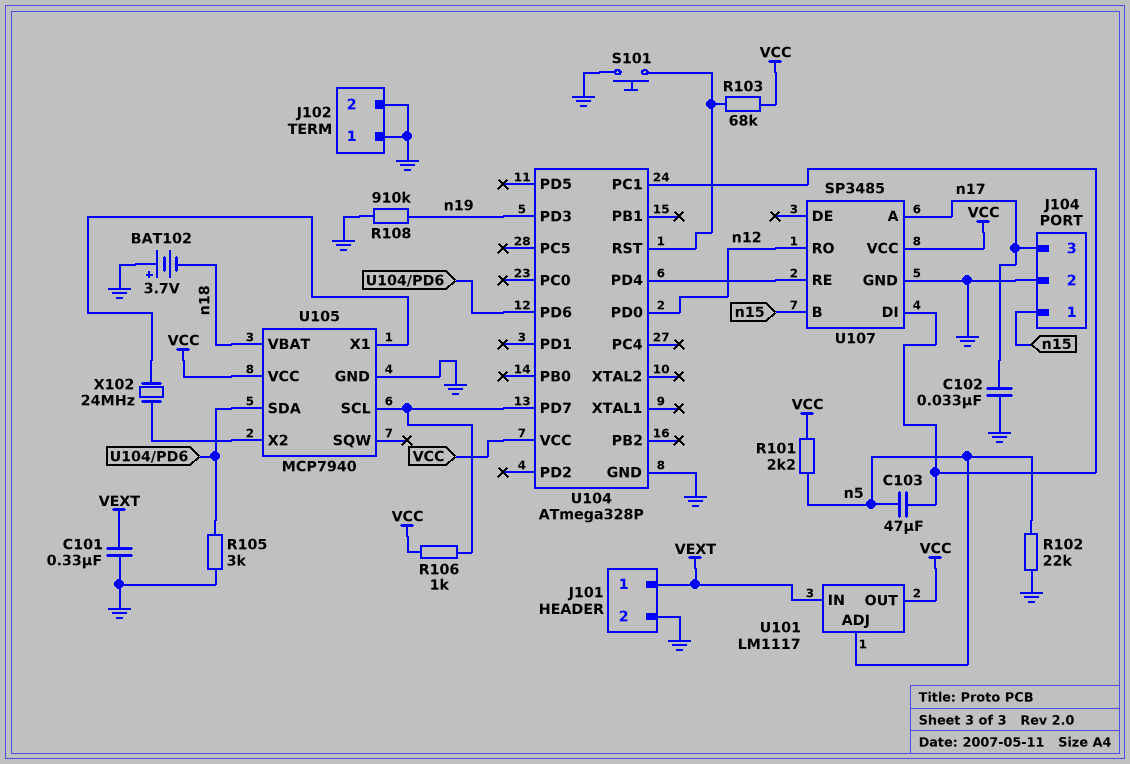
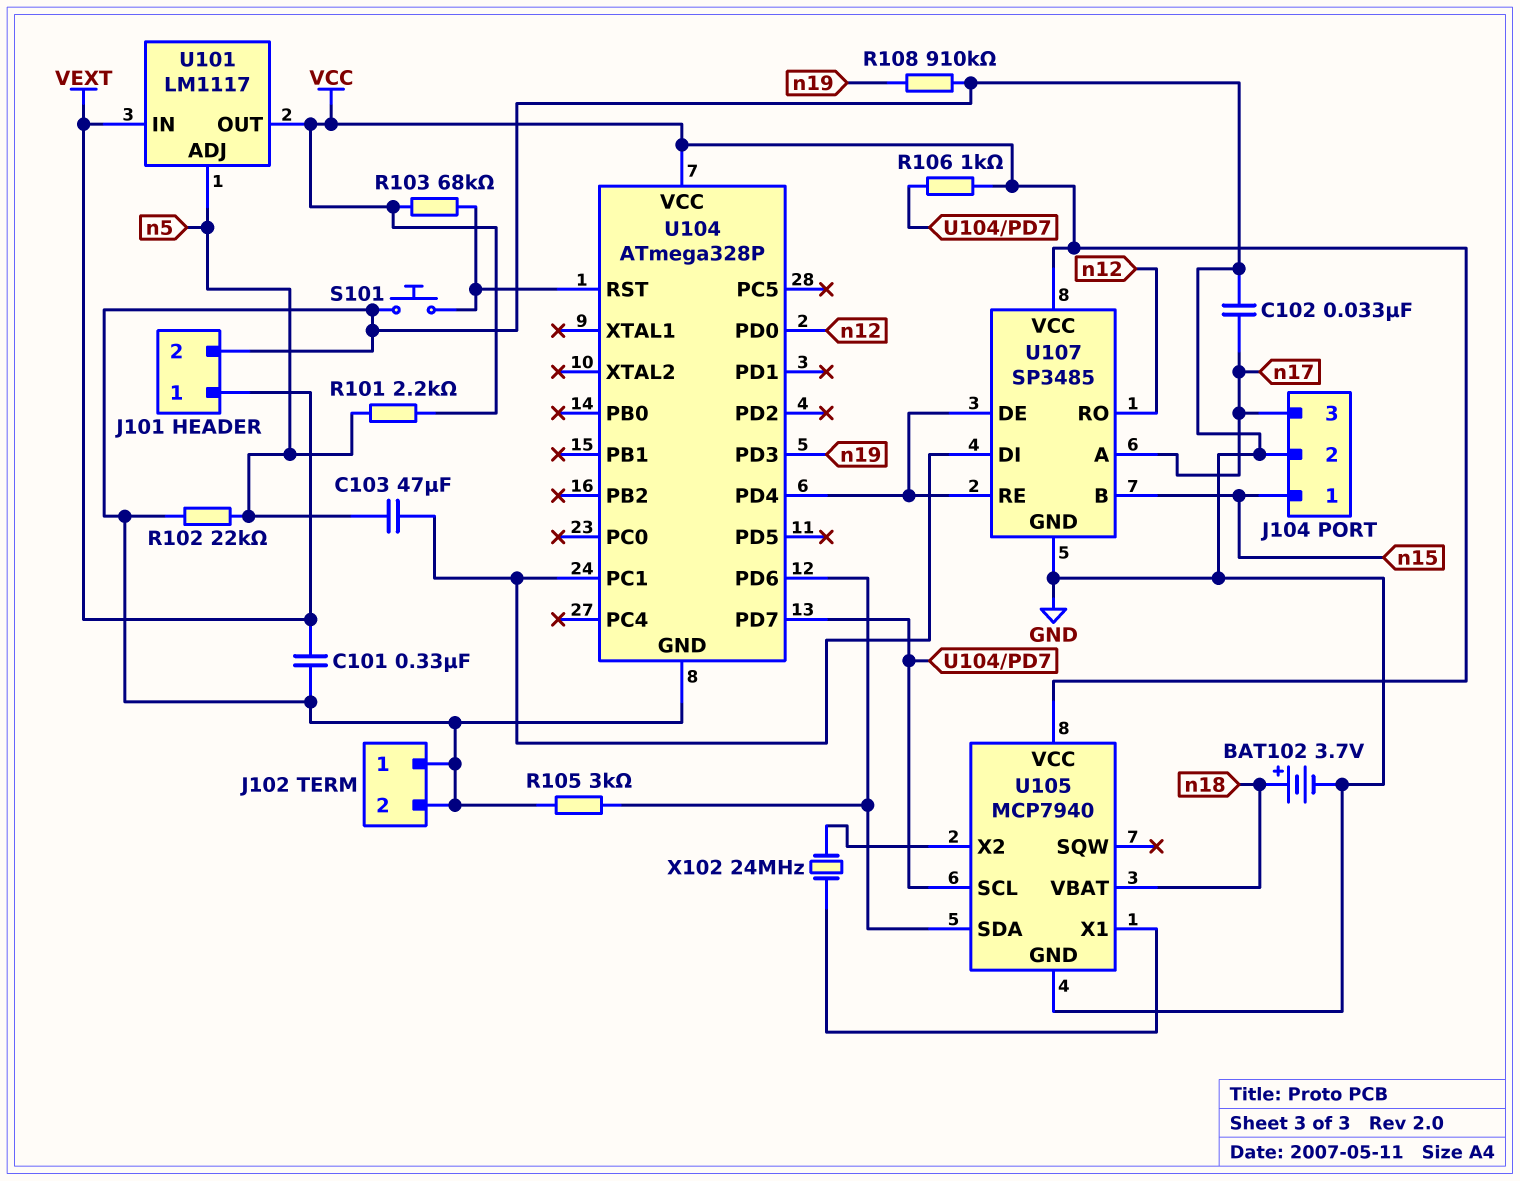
BAT102: 3.7V (plus GND, minus n18) -> 3.7V (plus n18, minus GND)
U107 pin DE: none -> U104/PD4

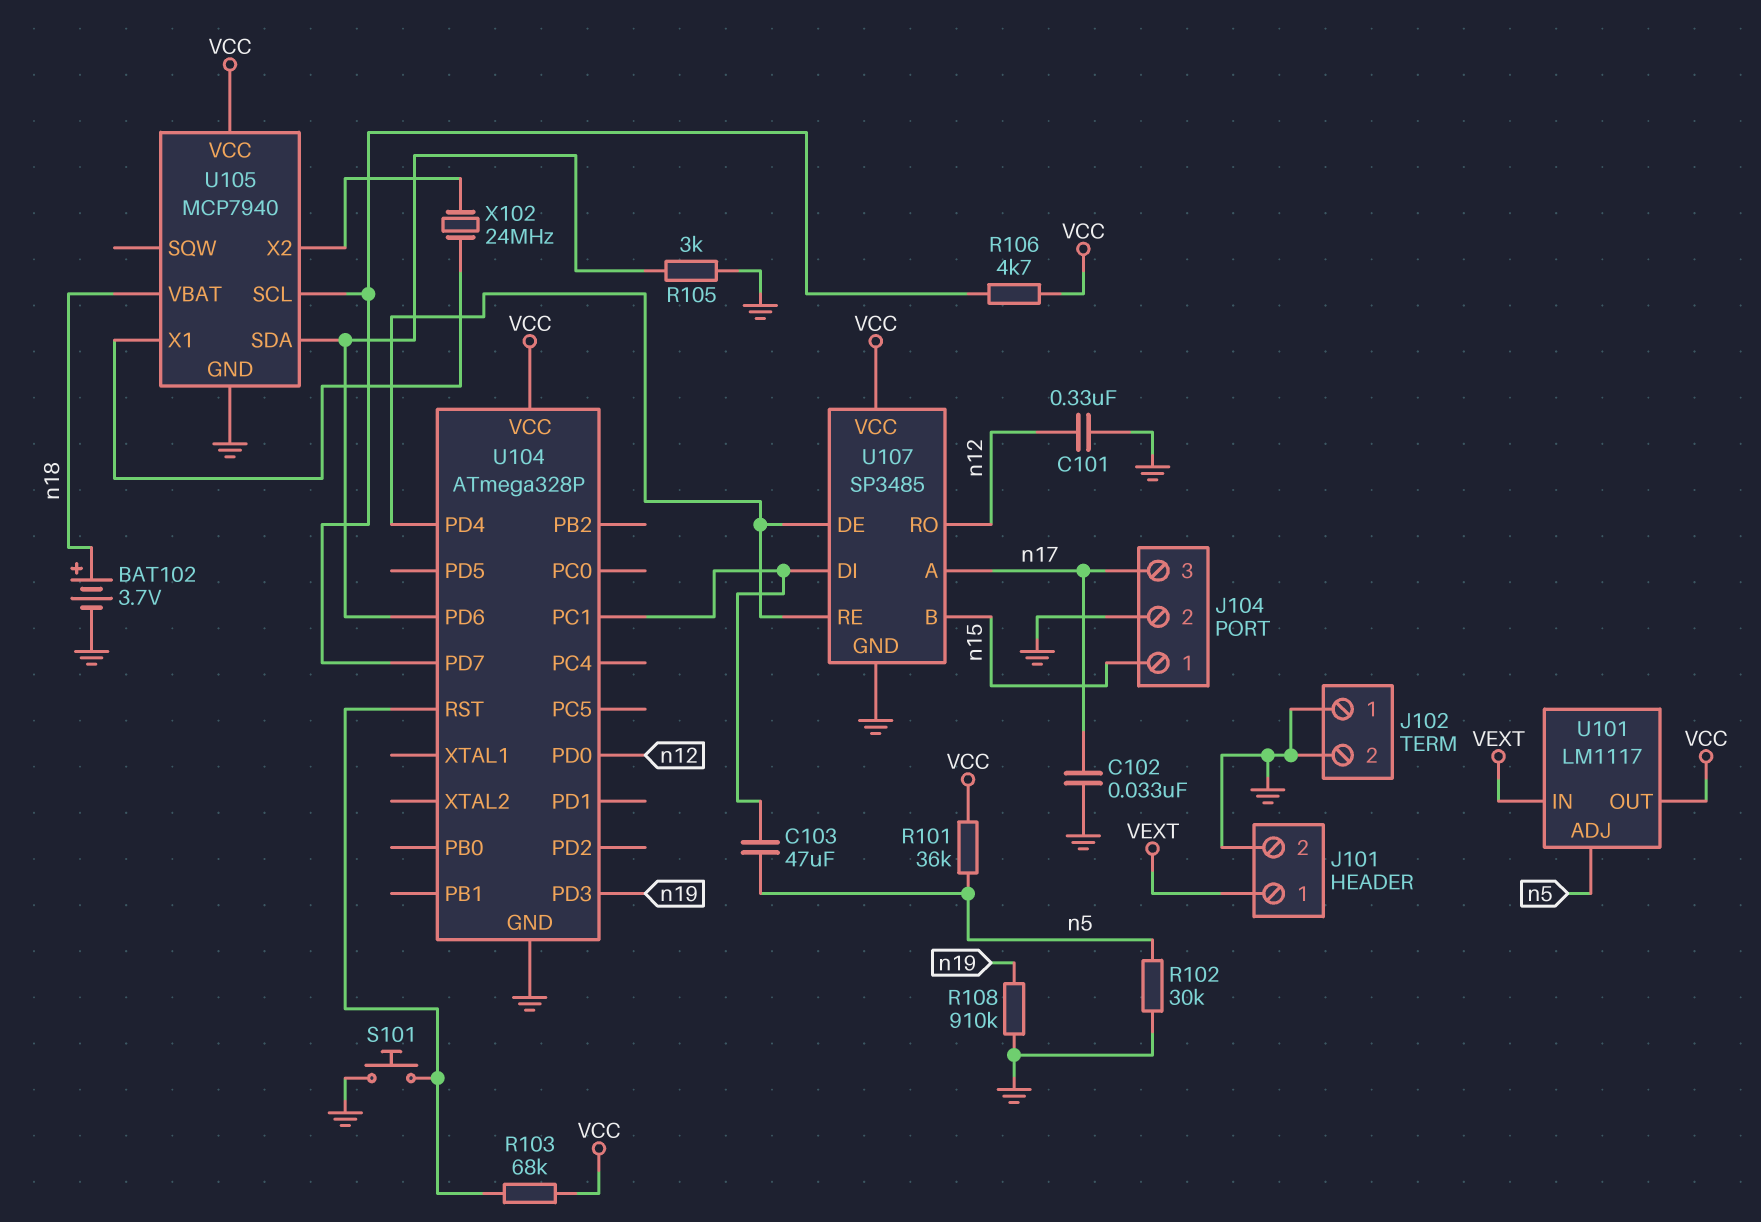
C101: 330nF (GND, VEXT) -> 330nF (GND, n12)
R101: 2.2k (VCC, n5) -> 36k (VCC, n5)
R102: 22k (GND, n5) -> 30k (GND, n5)
R106: 1k (U104/PD7, VCC) -> 4.7k (U104/PD7, VCC)

